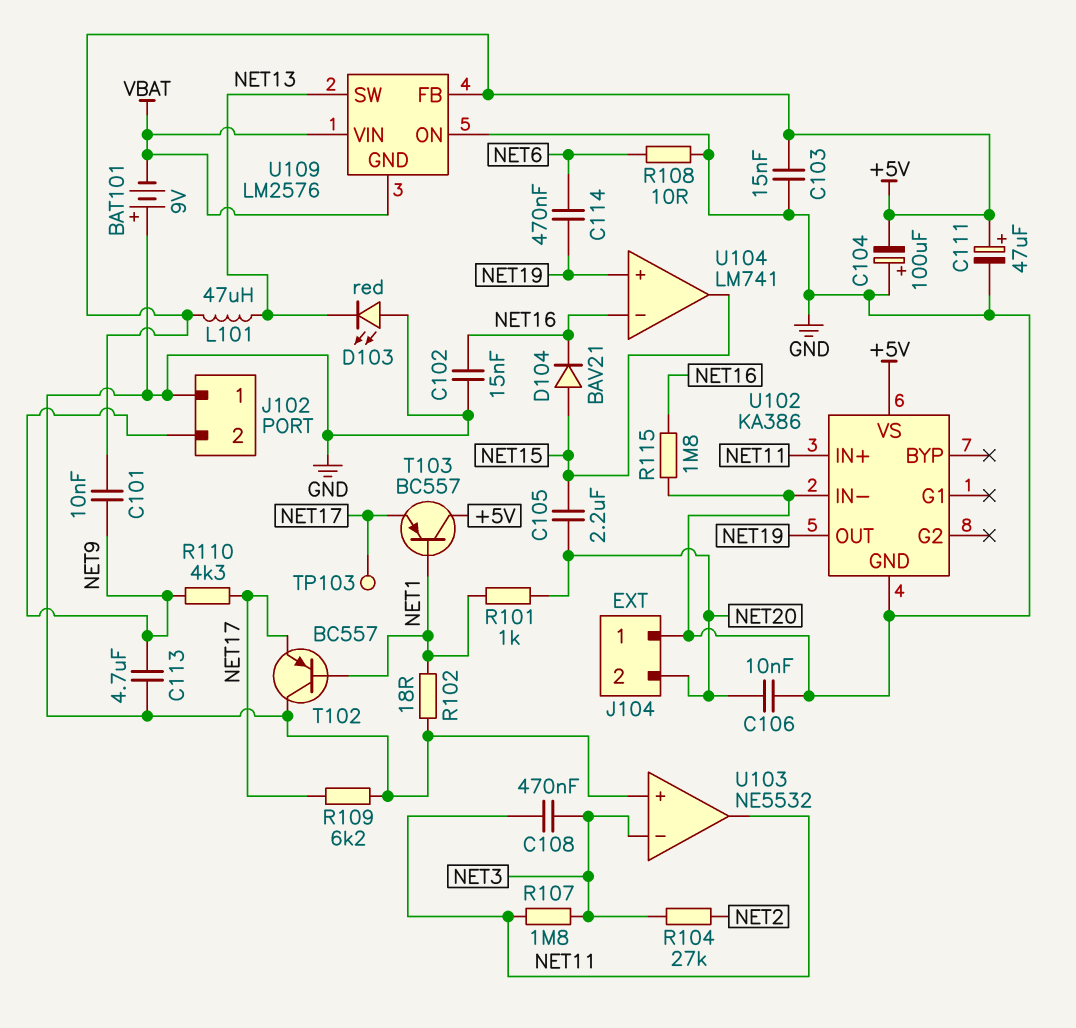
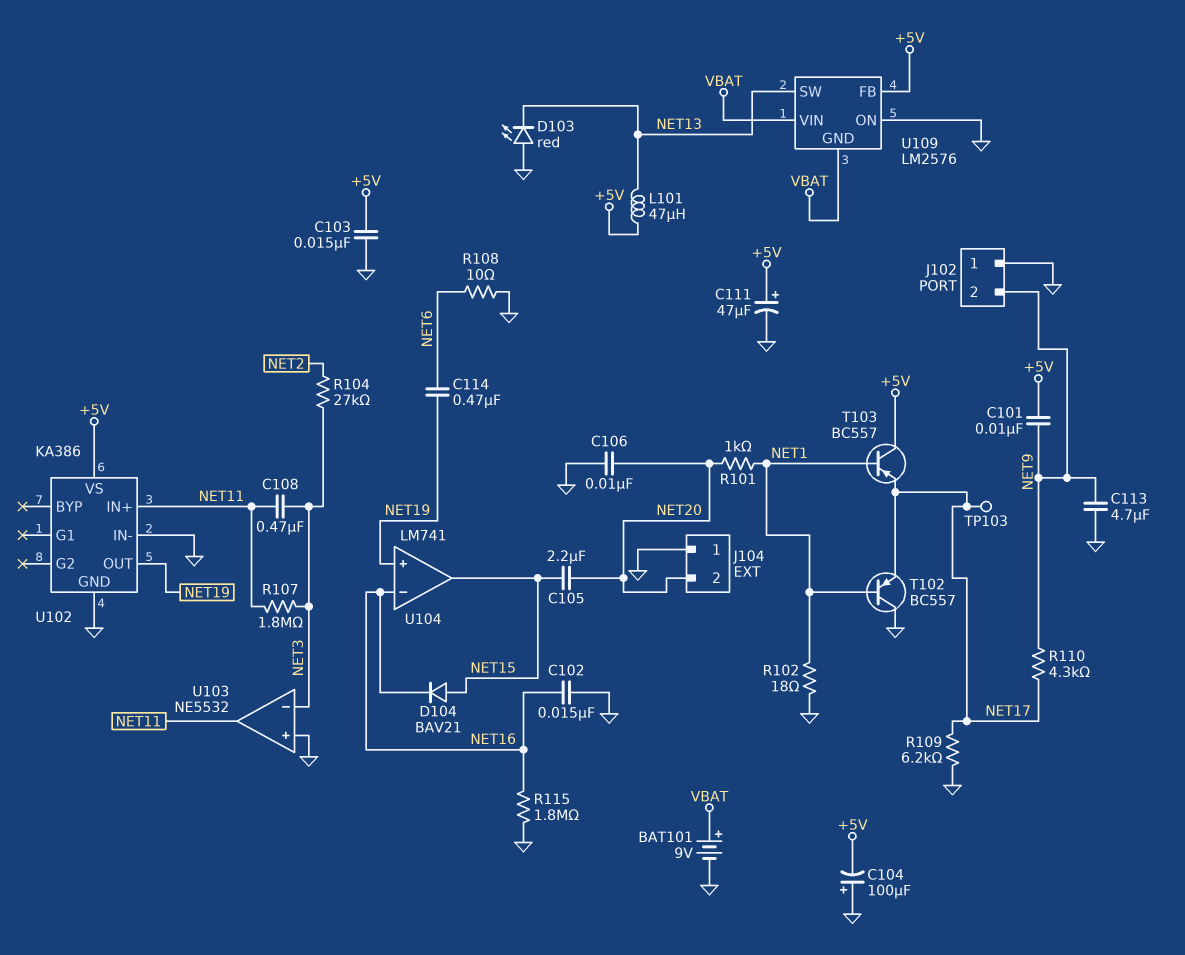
BAT101: 9V (plus GND, minus VBAT) -> 9V (plus VBAT, minus GND)

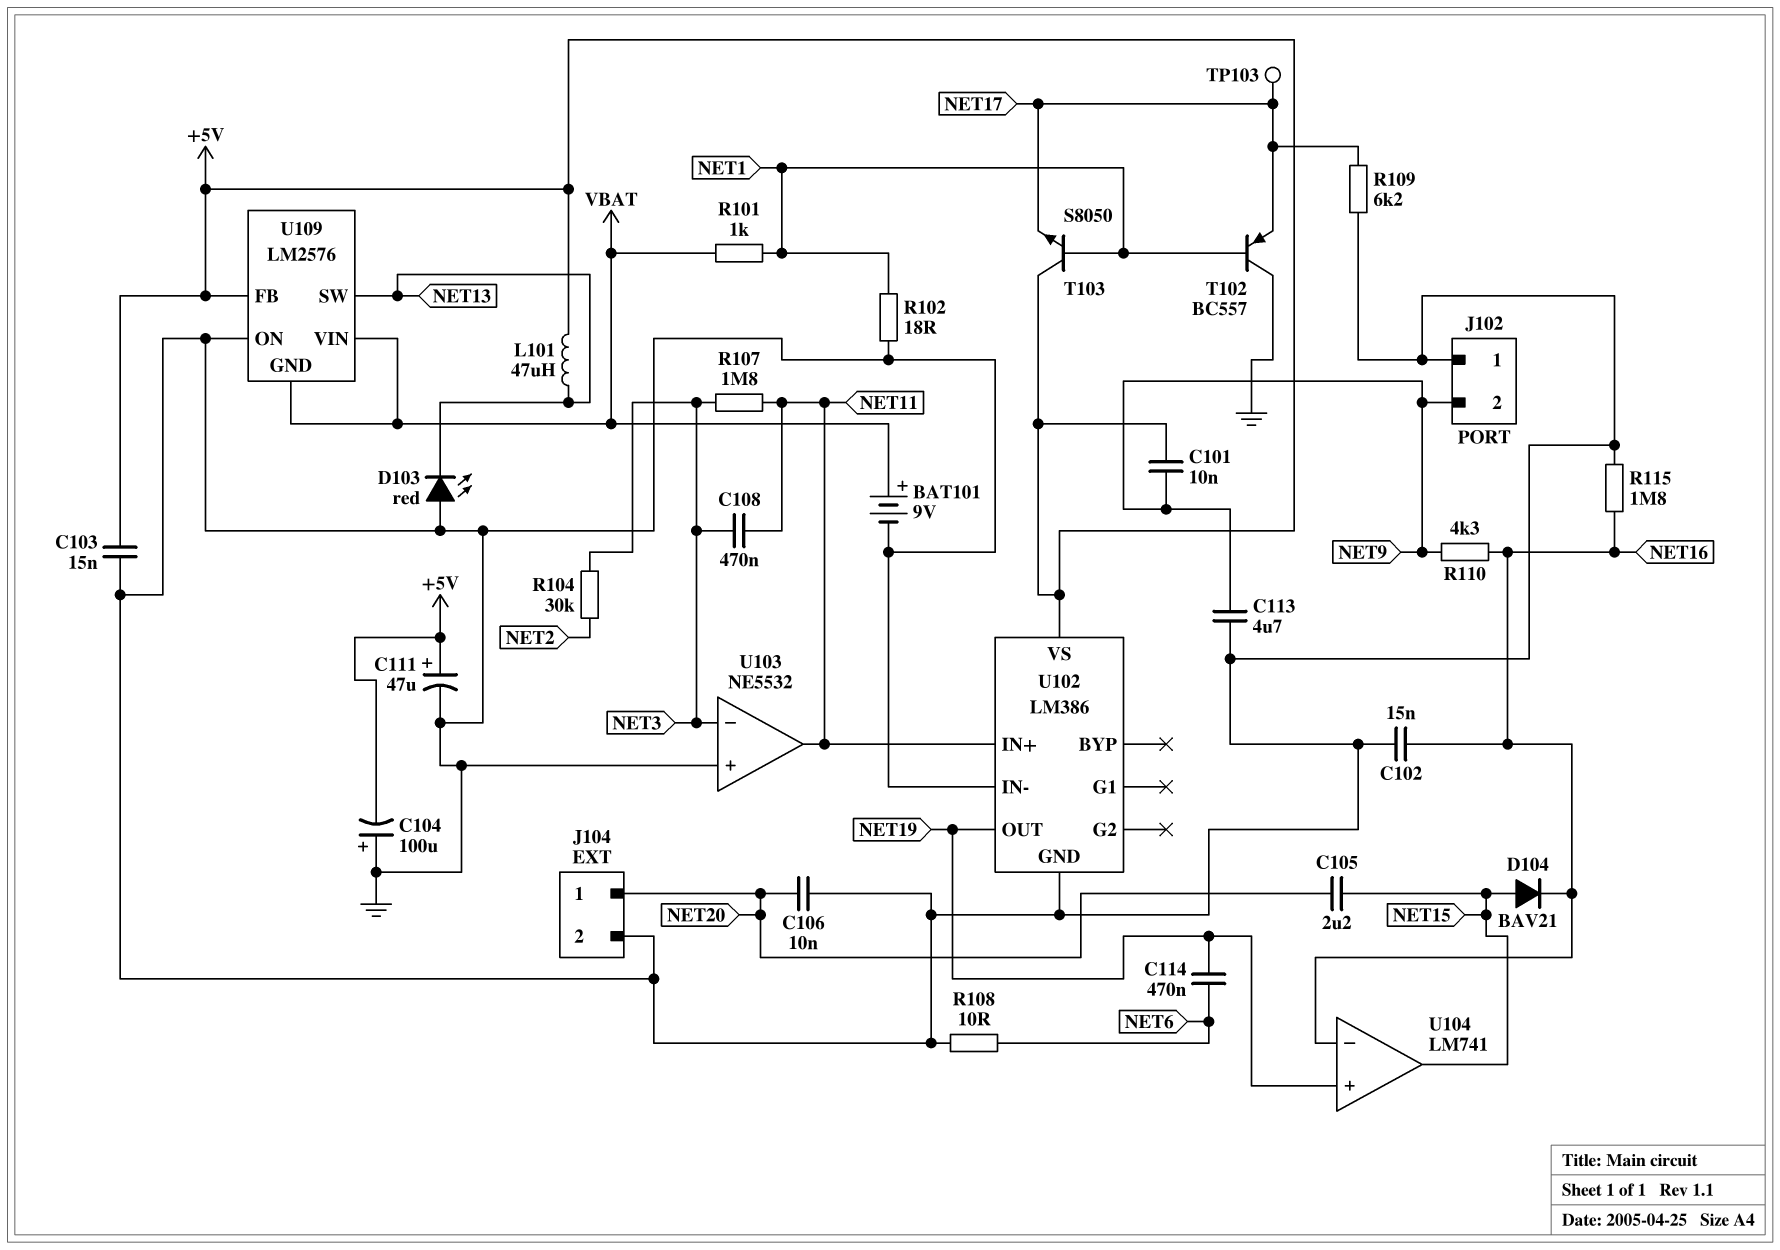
J104 pin 1: GND -> NET20
J104 pin 2: NET20 -> GND
R101: 1k (NET1, NET20) -> 1k (NET1, VBAT)
R104: 27k (NET2, NET3) -> 30k (NET2, NET3)
R110: 4.3k (NET9, NET17) -> 4.3k (NET9, NET16)
T103: PNP BC557 (B NET1, C +5V, E NET17) -> NPN S8050 (B NET1, C +5V, E NET17)
U102: KA386 -> LM386

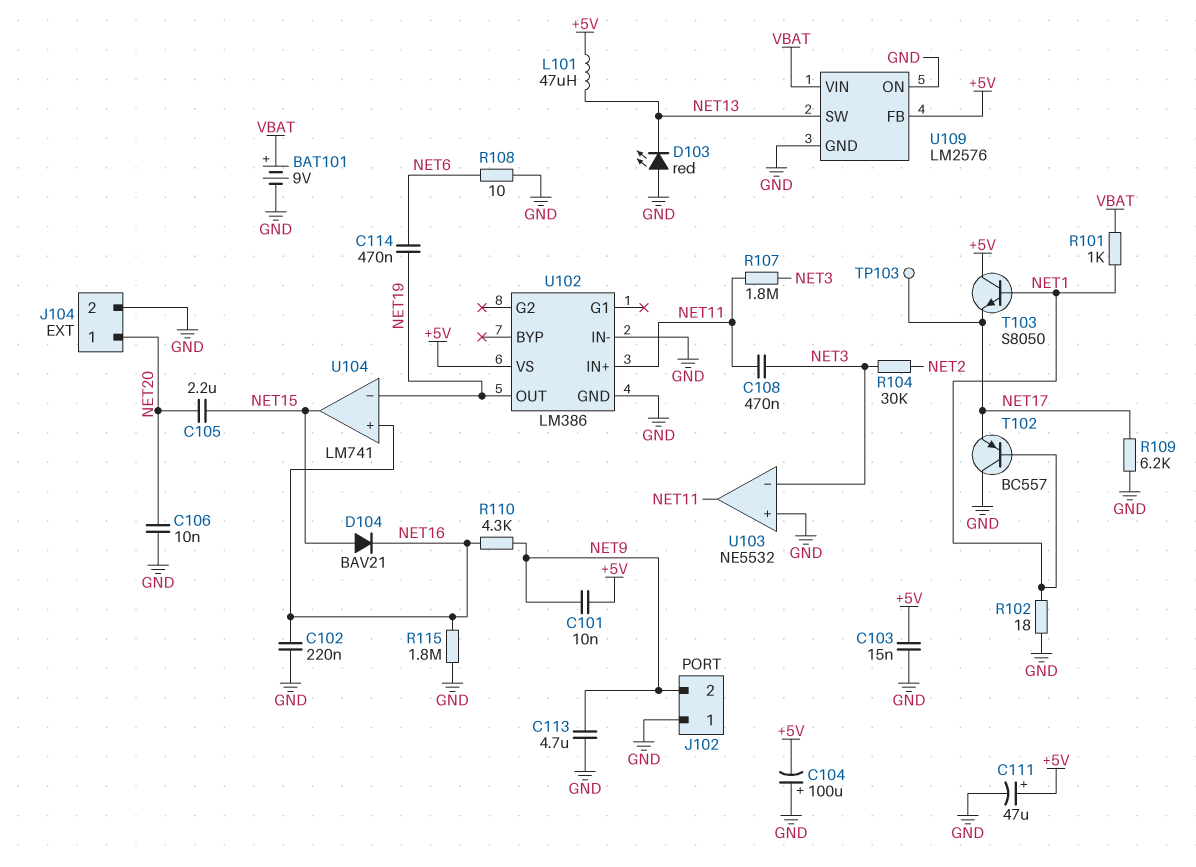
C102: 15nF (GND, NET16) -> 220nF (GND, NET16)
U104 pin in+: NET19 -> NET16
U104 pin in-: NET16 -> NET19
U109 pin GND: VBAT -> GND

